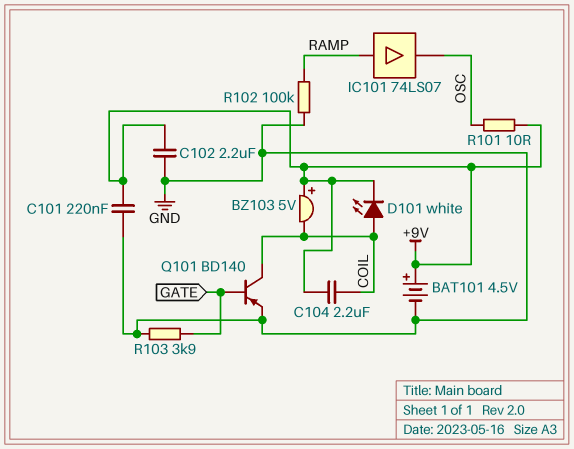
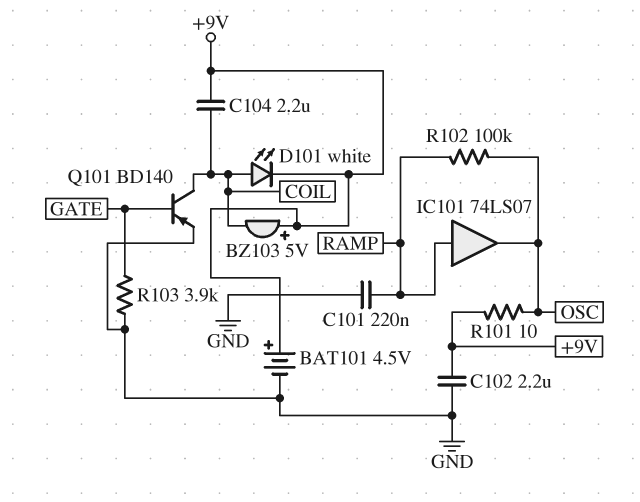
C101: 220nF (+9V, GND) -> 220nF (GND, RAMP)
R102: 100k (GND, RAMP) -> 100k (OSC, RAMP)

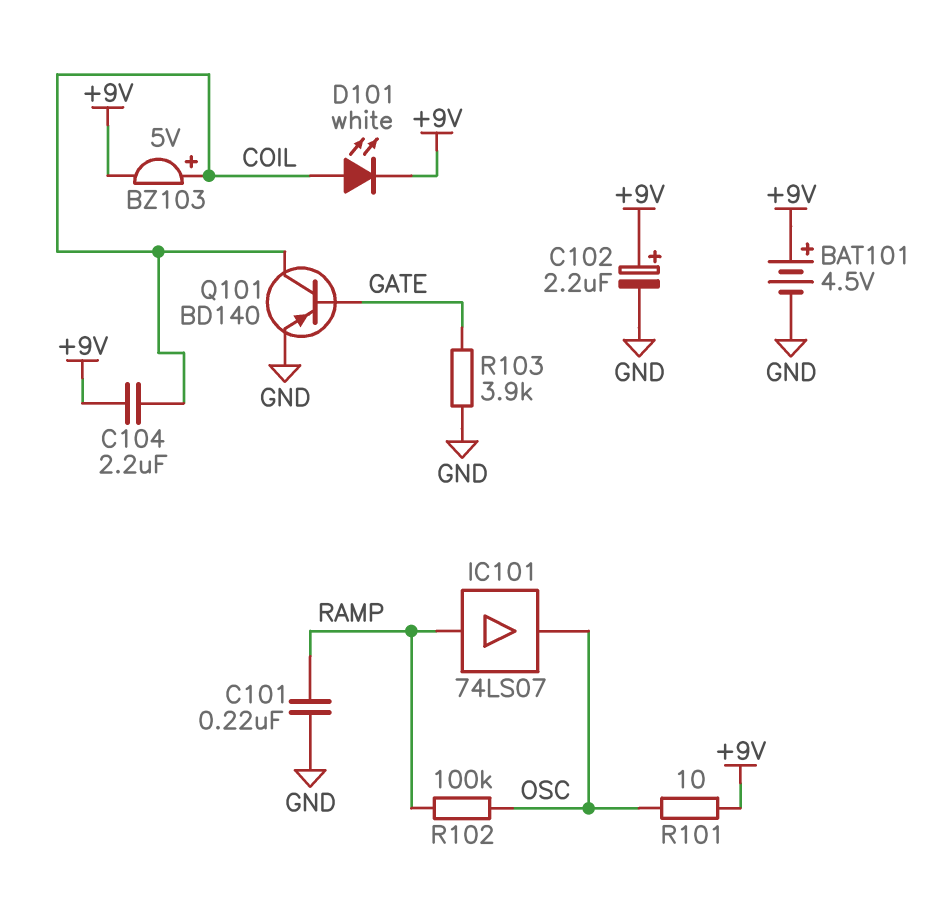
BZ103: buzzer 5V (plus +9V, minus COIL) -> buzzer 5V (plus COIL, minus +9V)
C102: 2.2uF (+9V, GND) -> 2.2uF (plus +9V, minus GND)

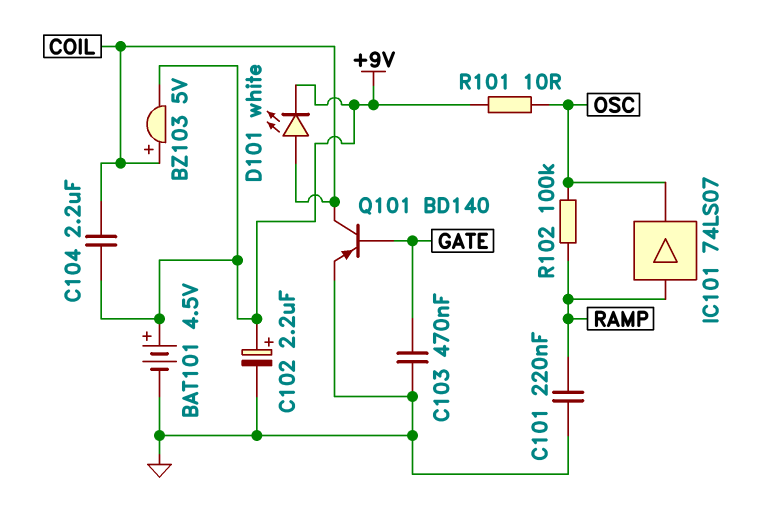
C103: none -> 470nF (GATE, GND)
R103: 3.9k (GATE, GND) -> none

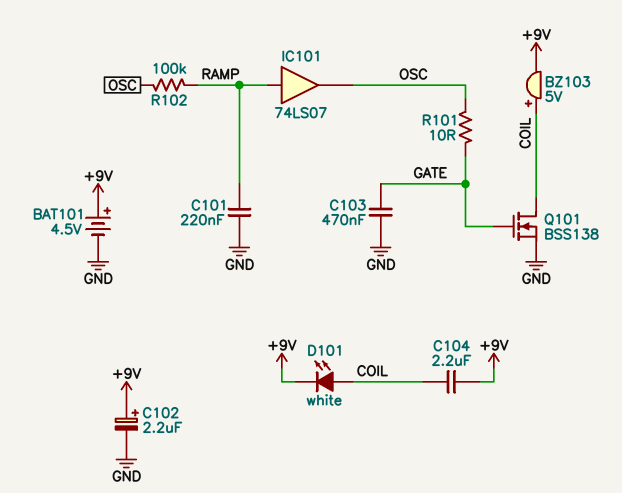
Q101: PNP BD140 (B GATE, C COIL, E GND) -> NMOS BSS138 (G GATE, D COIL, S GND)
R101: 10 (+9V, OSC) -> 10 (GATE, OSC)

